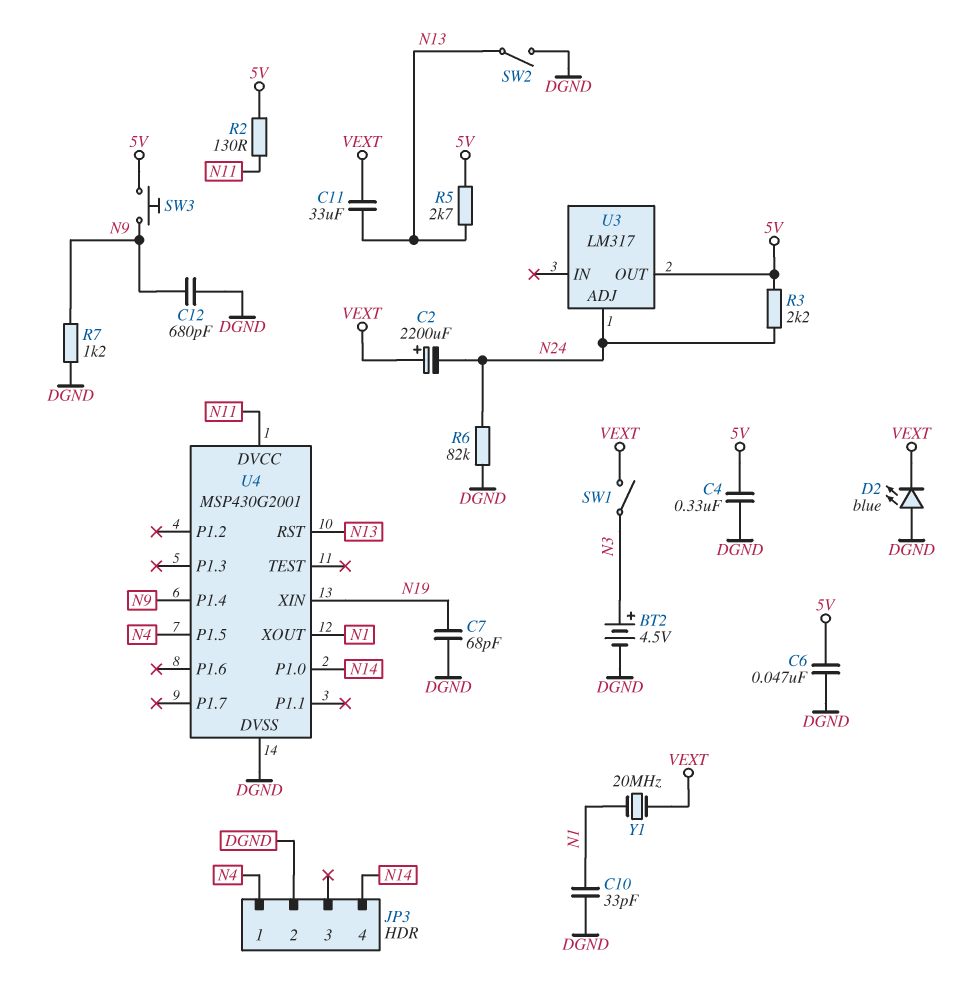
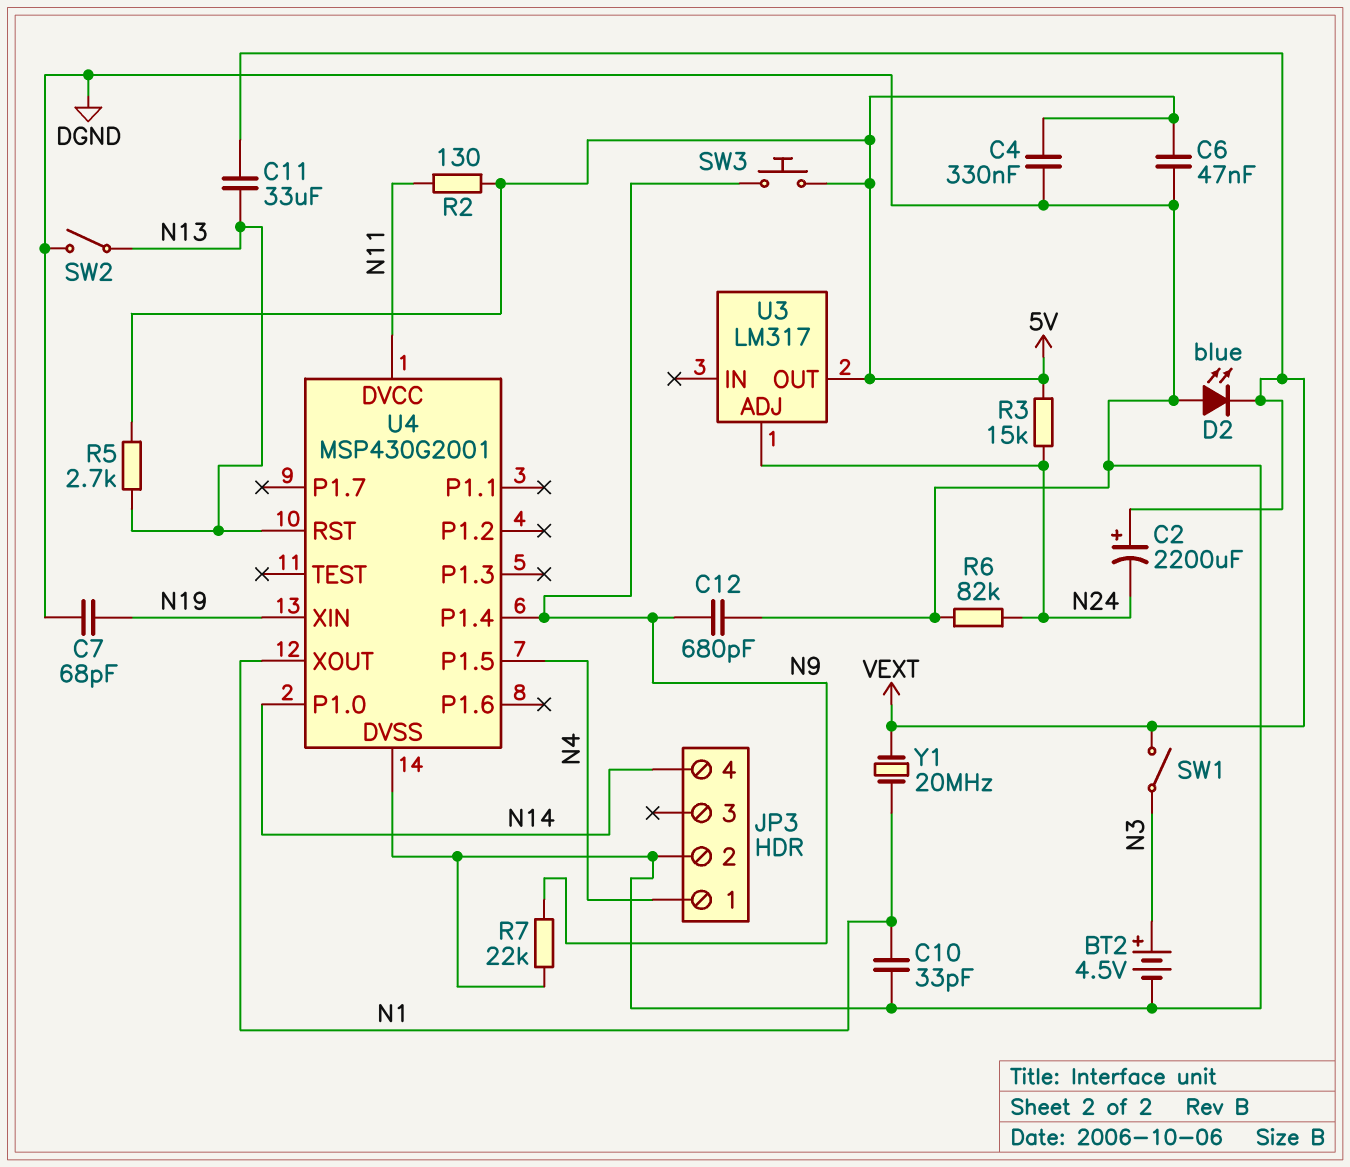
R3: 2.2k (5V, N24) -> 15k (5V, N24)
R7: 1.2k (DGND, N9) -> 22k (DGND, N9)

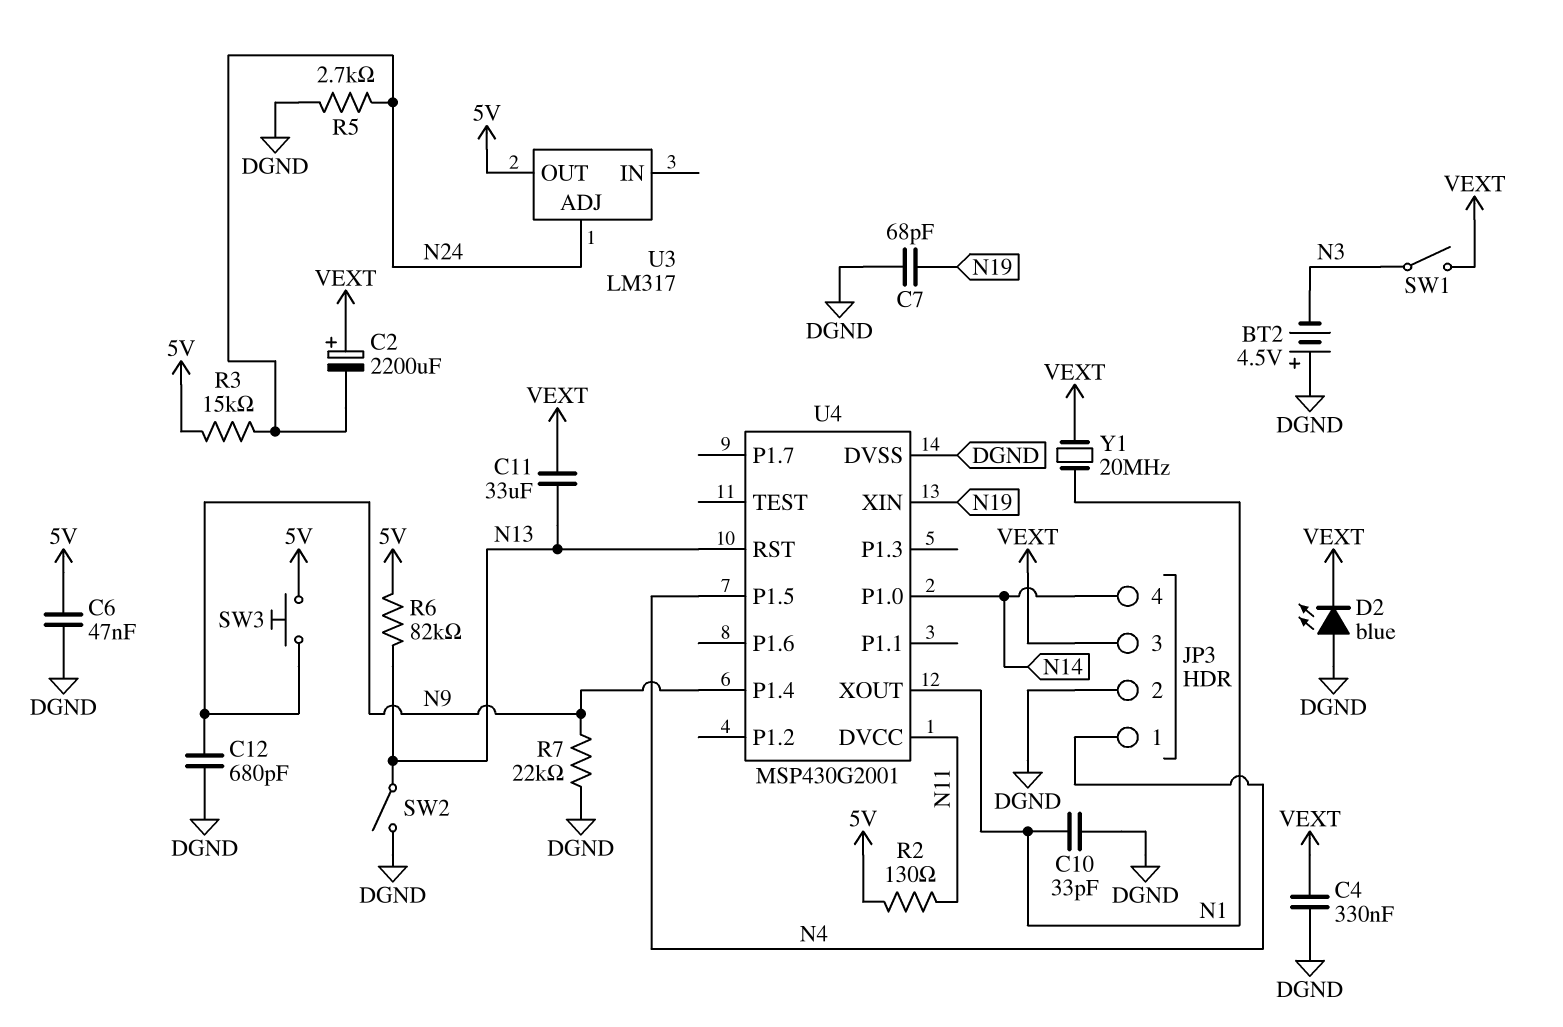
BT2: 4.5V (plus N3, minus DGND) -> 4.5V (plus DGND, minus N3)
C4: 330nF (5V, DGND) -> 330nF (DGND, VEXT)
JP3 pin 3: none -> VEXT
R5: 2.7k (5V, N13) -> 2.7k (DGND, N24)
R6: 82k (DGND, N24) -> 82k (5V, N13)

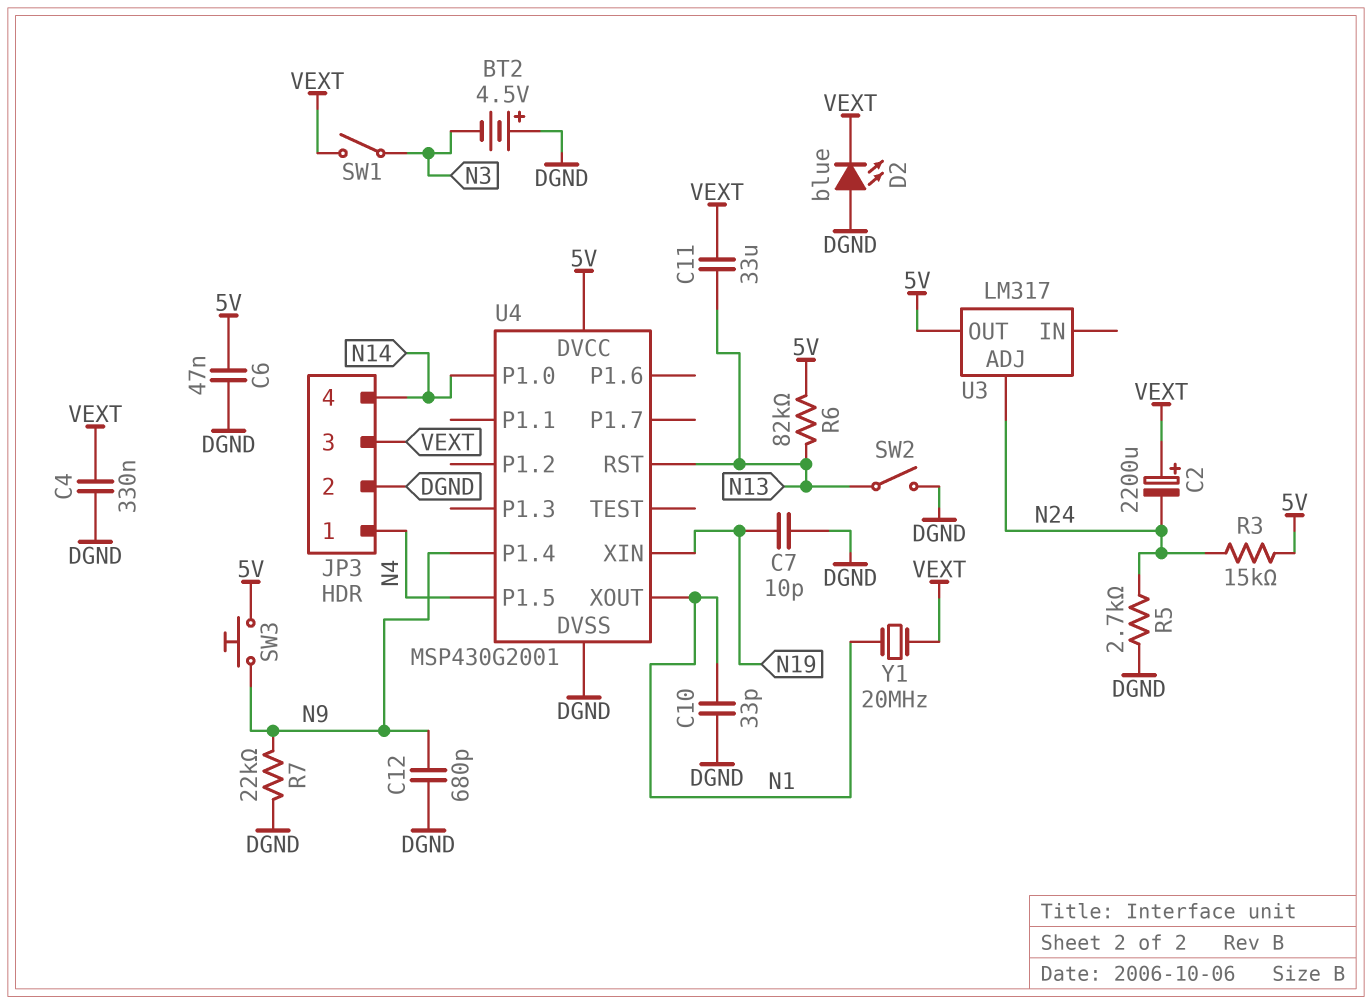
C7: 68pF (DGND, N19) -> 10pF (DGND, N19)
R2: 130 (5V, N11) -> none
U4 pin DVCC: N11 -> 5V

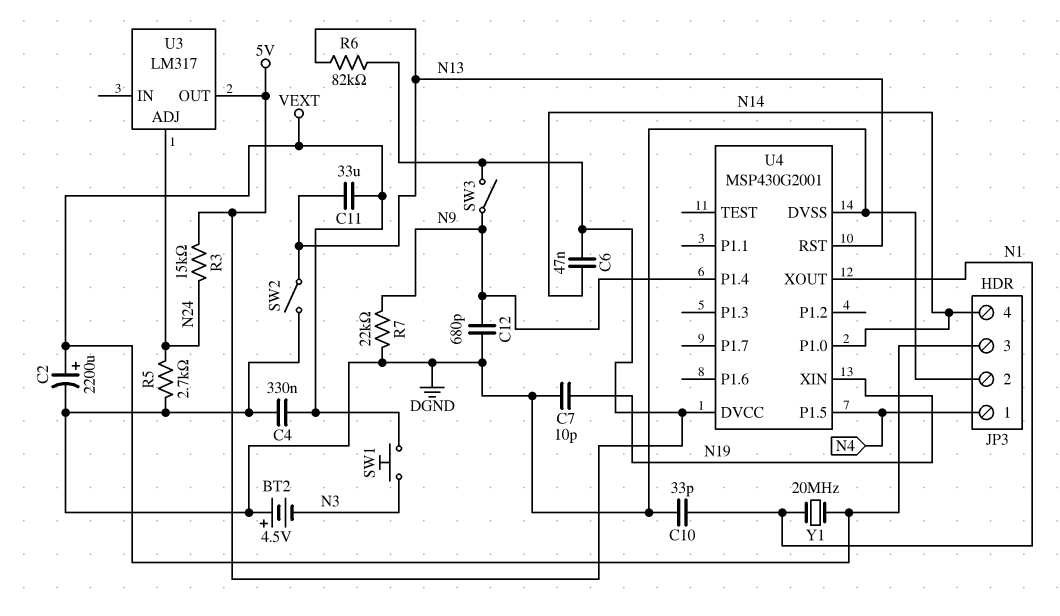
C2: 2200uF (plus VEXT, minus N24) -> 2200uF (plus VEXT, minus DGND)
C6: 47nF (5V, DGND) -> 47nF (5V, N14)
D2: LED blue (A DGND, K VEXT) -> none
SW1: switch (N3, VEXT) -> button (N3, VEXT)
SW3: button (5V, N9) -> switch (5V, N9)

